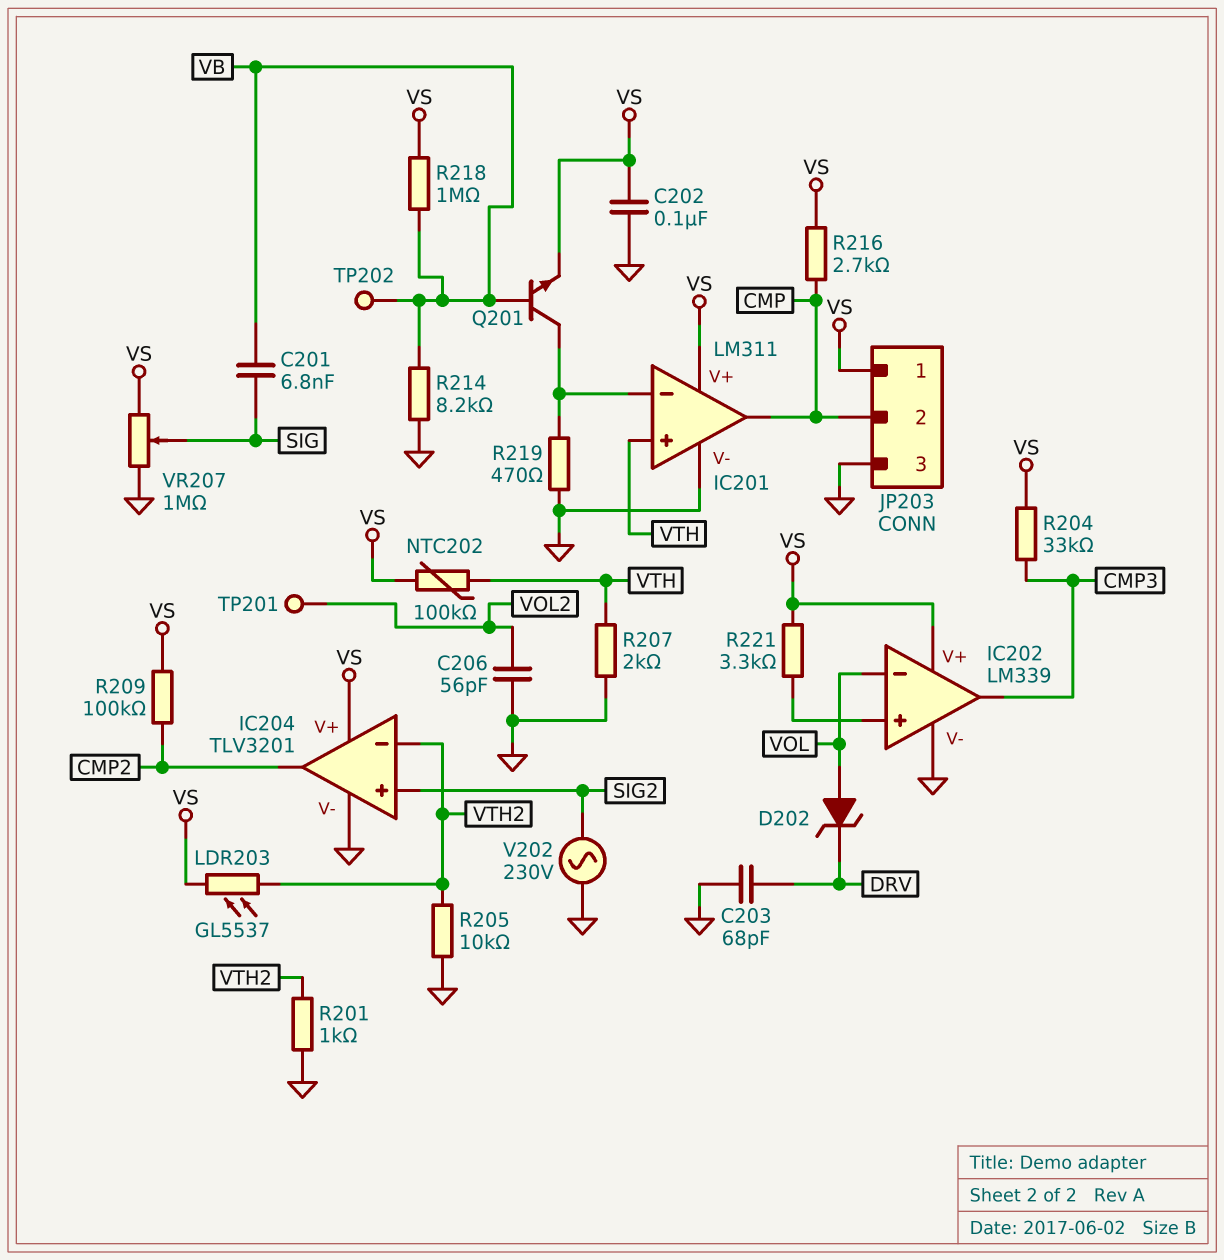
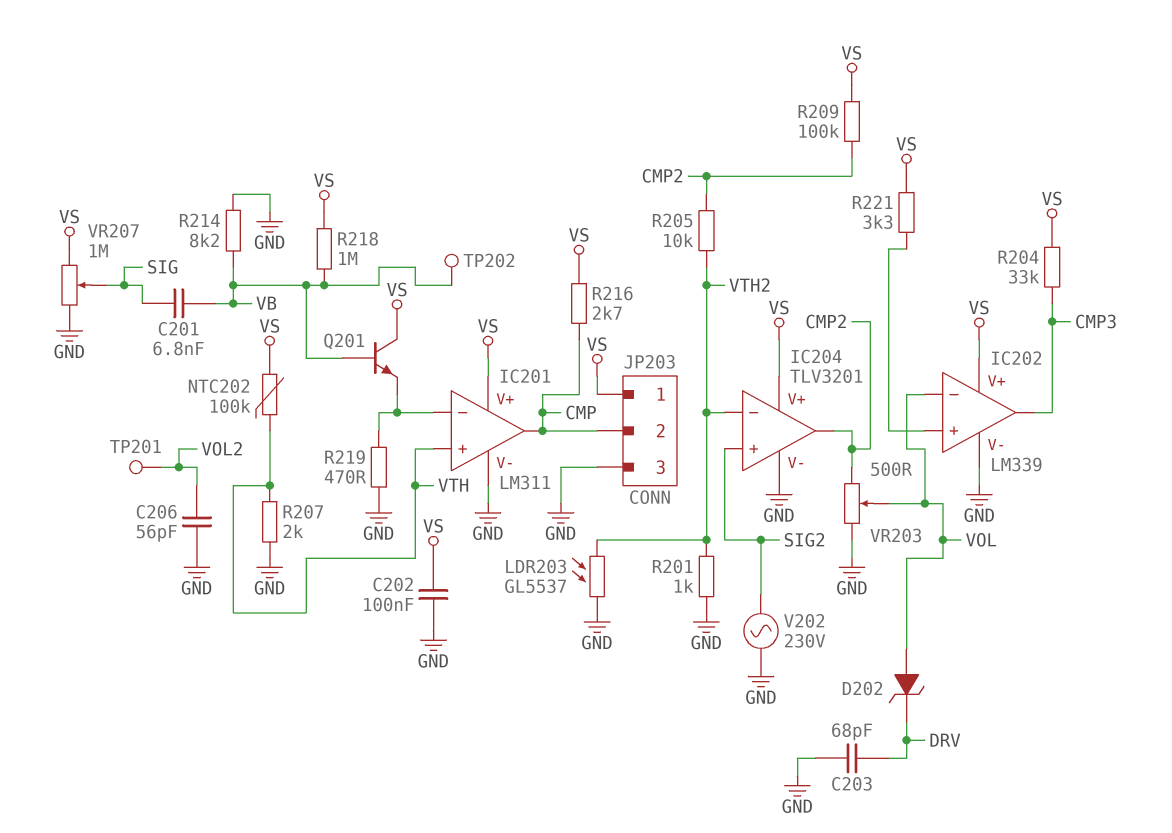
LDR203: GL5537 (VS, VTH2) -> GL5537 (GND, VTH2)
Q201: NPN (B VB, C IC201/in-, E VS) -> NPN (B VB, C VS, E IC201/in-)
R205: 10k (GND, VTH2) -> 10k (CMP2, VTH2)
VR203: none -> 500 (CMP2, GND, wiper VOL)

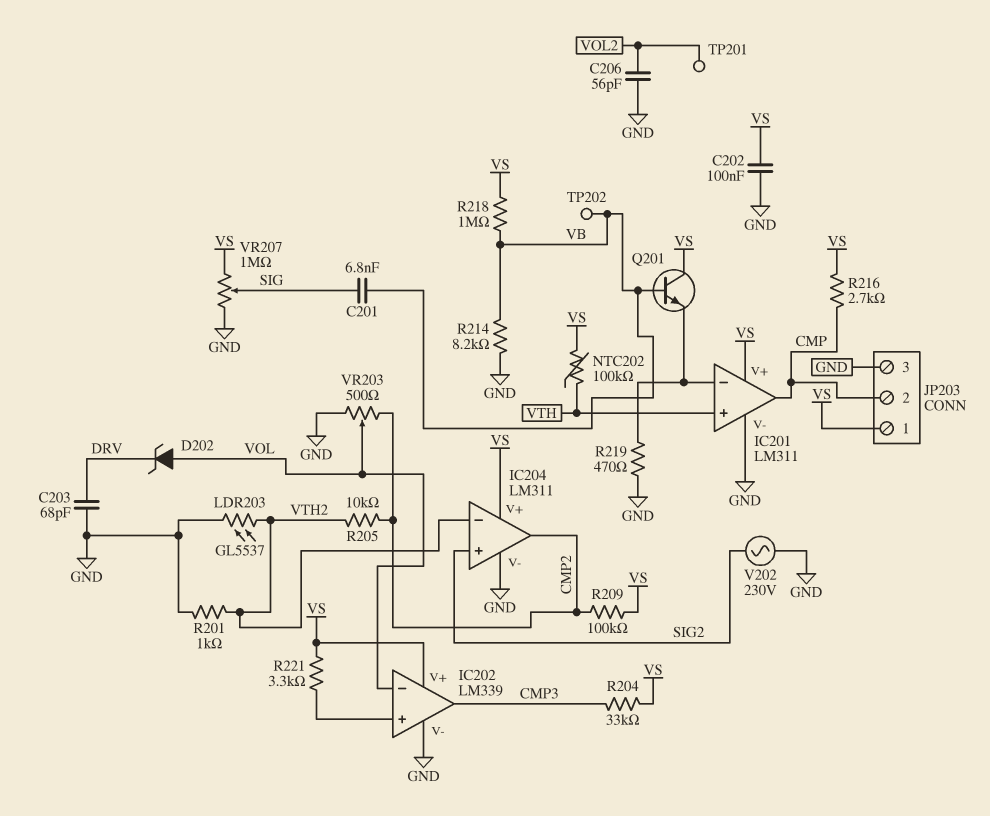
IC204: TLV3201 -> LM311
R207: 2k (GND, VTH) -> none

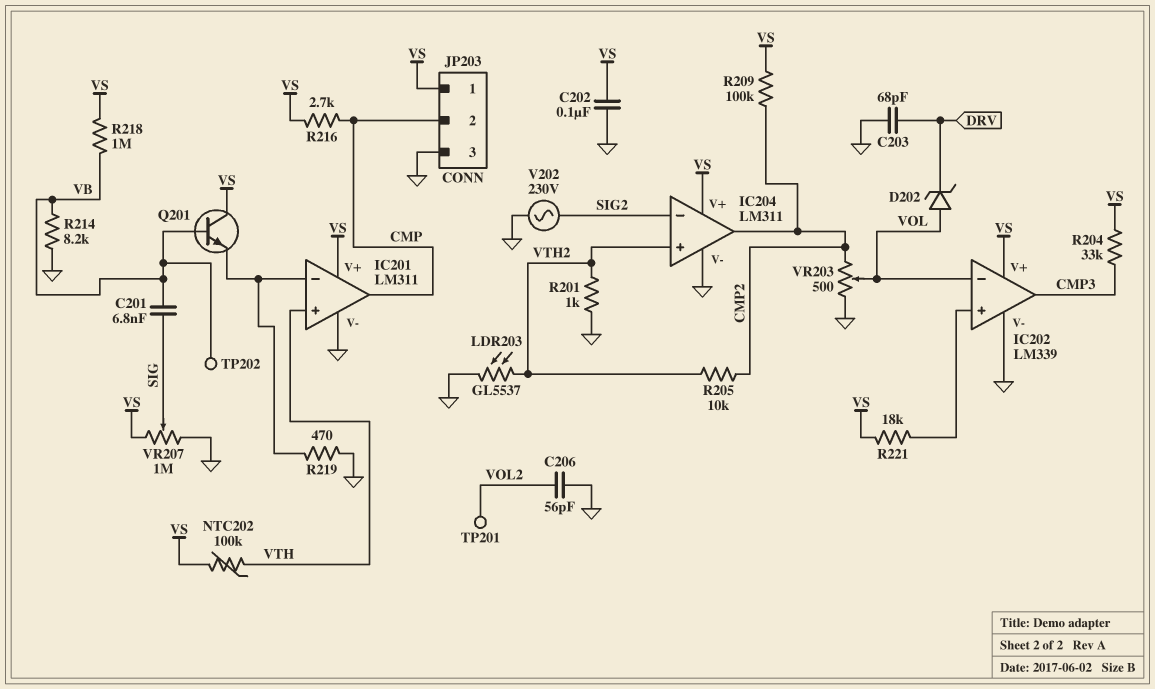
IC204 pin in+: SIG2 -> VTH2
IC204 pin in-: VTH2 -> SIG2
R221: 3.3k (IC202/in+, VS) -> 18k (IC202/in+, VS)

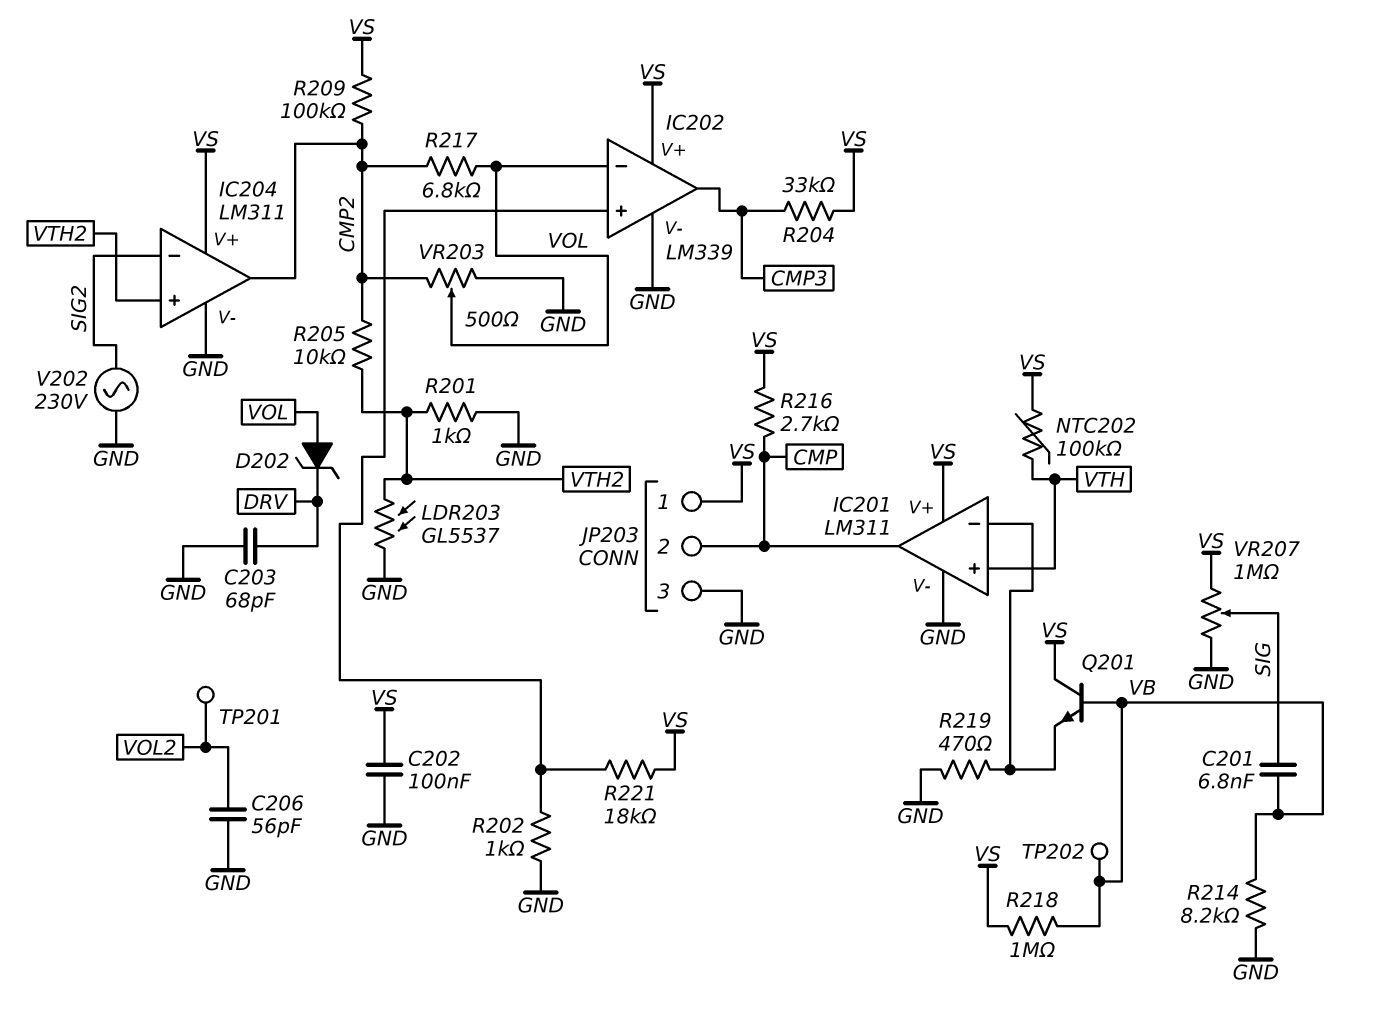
R202: none -> 1k (GND, IC202/in+)
R217: none -> 6.8k (CMP2, VOL)

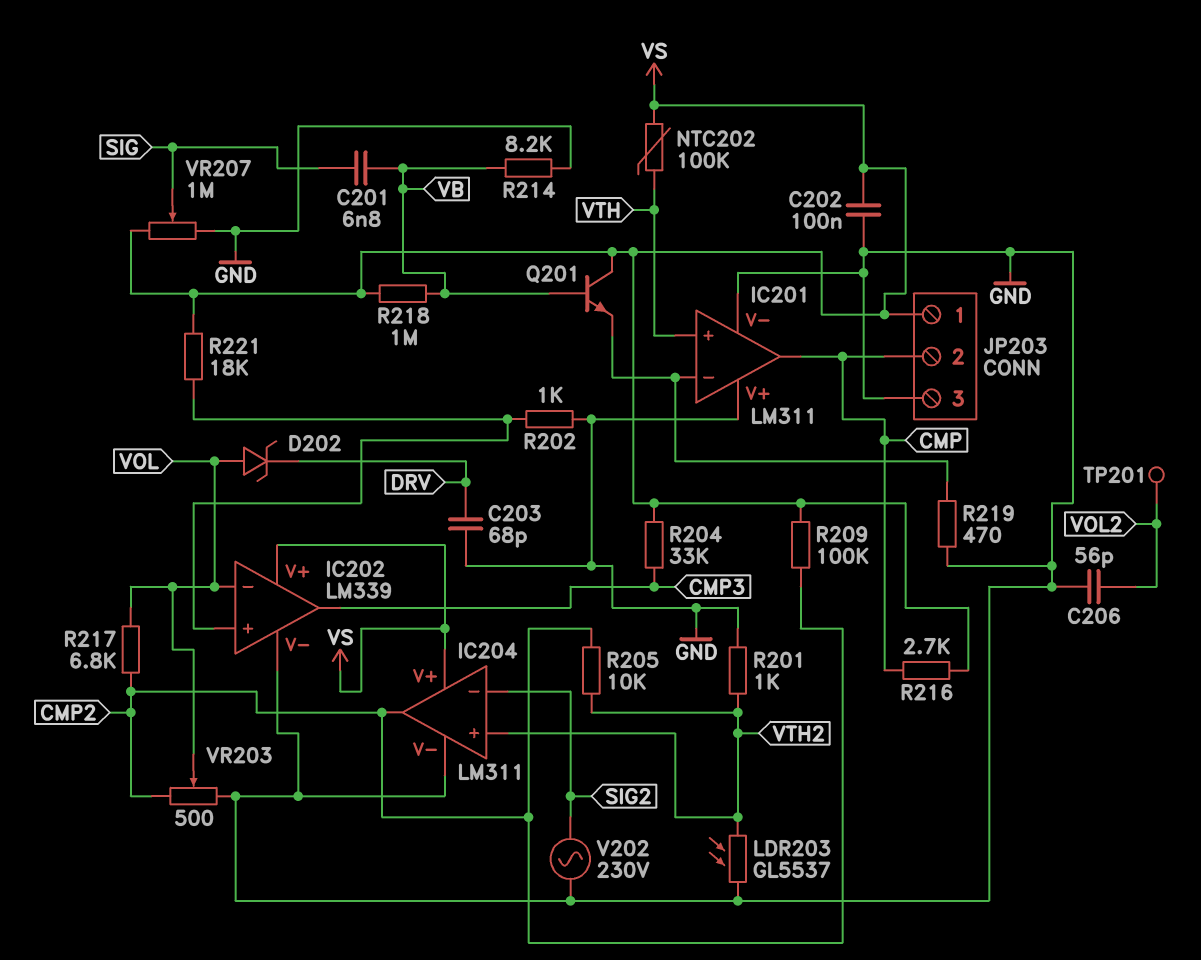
IC201 pin V+: VS -> GND
TP202: test point (VB) -> none

